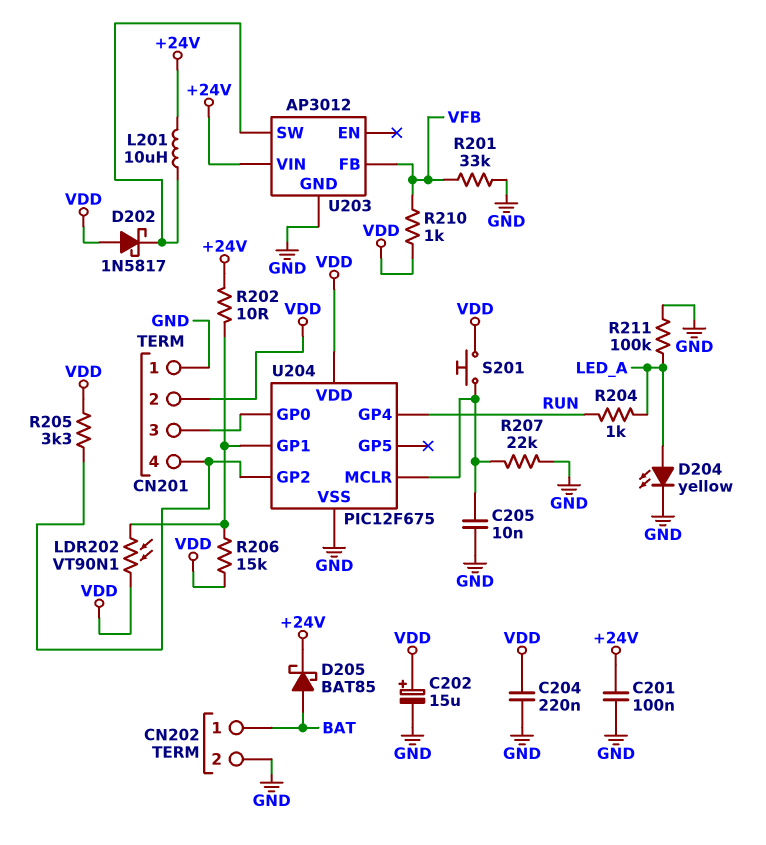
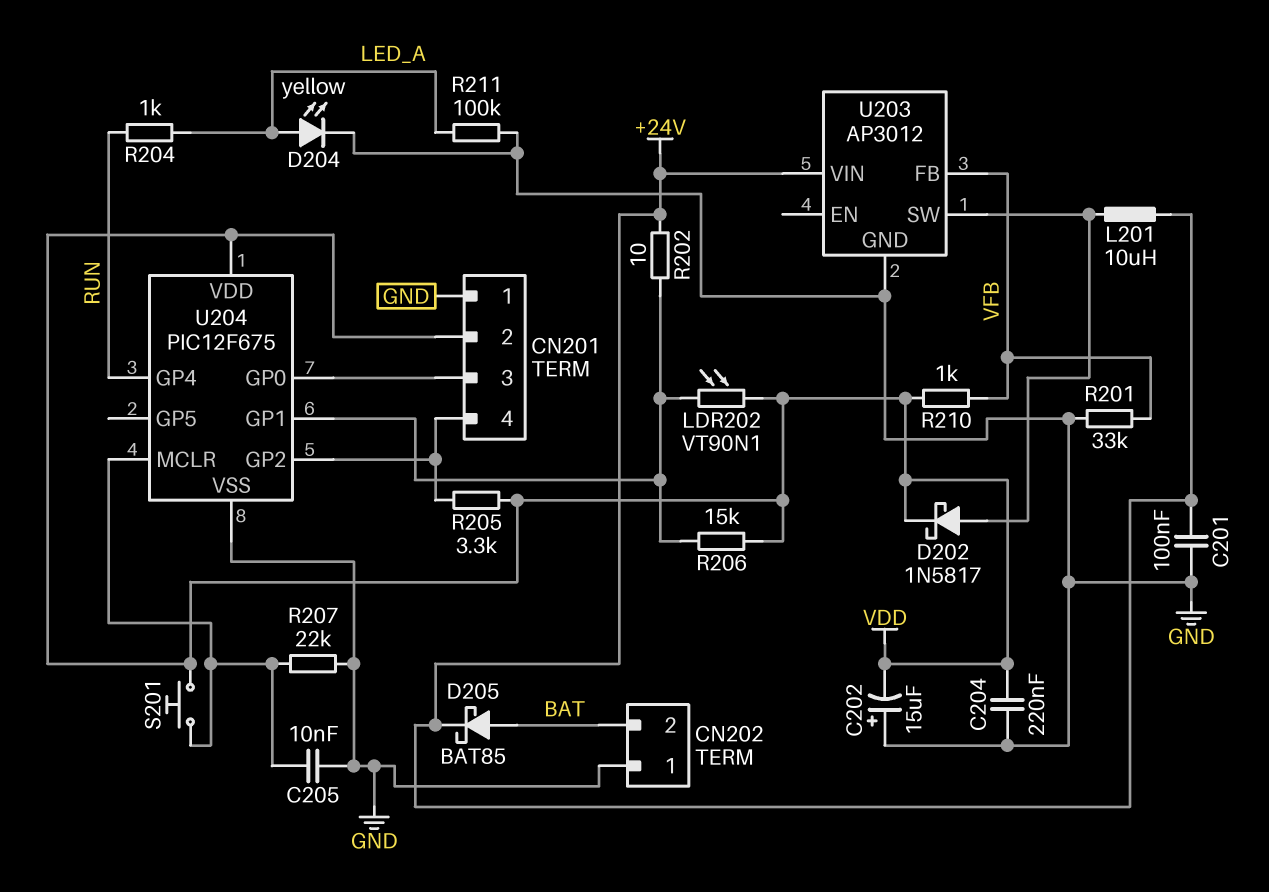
C202: 15uF (plus VDD, minus GND) -> 15uF (plus GND, minus VDD)
CN202 pin 1: BAT -> GND
CN202 pin 2: GND -> BAT
D202: schottky 1N5817 (A VDD, K U203/SW) -> schottky 1N5817 (A U203/SW, K VDD)

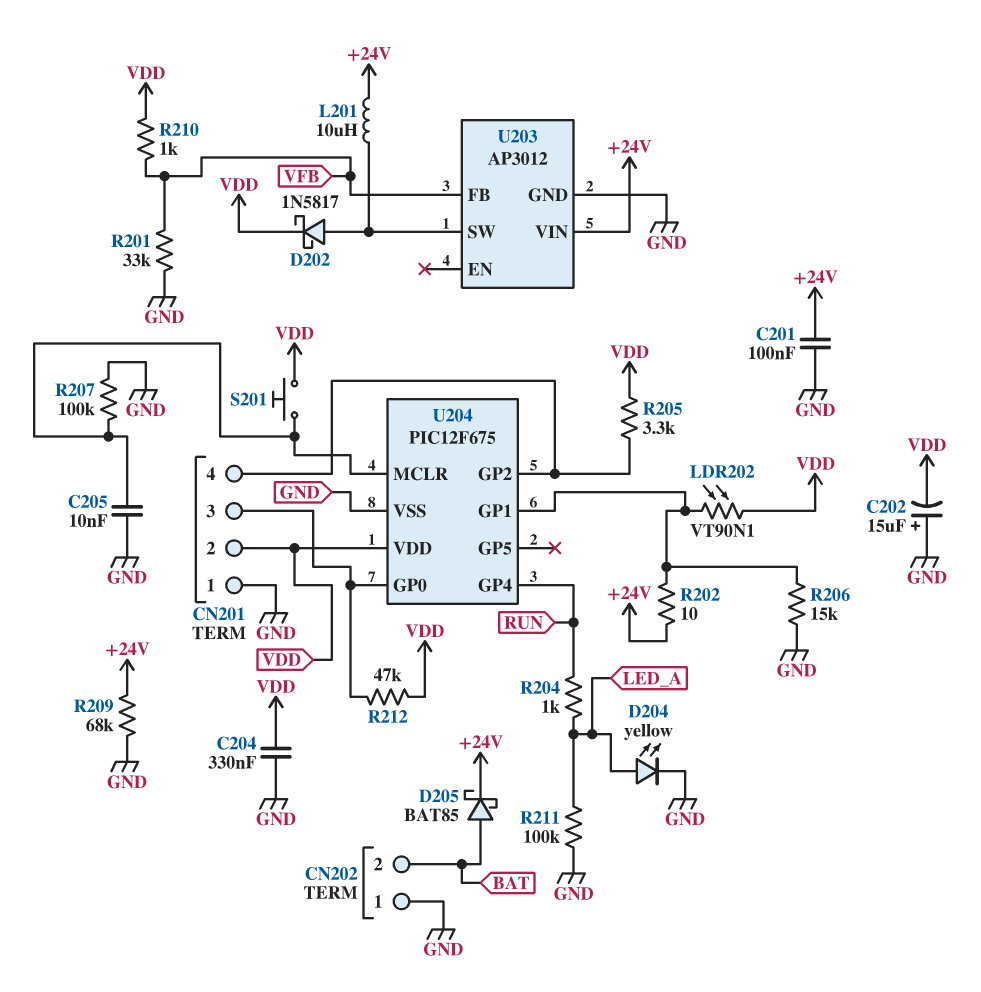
C204: 220nF (GND, VDD) -> 330nF (GND, VDD)
R206: 15k (U204/GP1, VDD) -> 15k (GND, U204/GP1)
R207: 22k (GND, U204/MCLR) -> 100k (GND, U204/MCLR)
R209: none -> 68k (+24V, GND)
R212: none -> 47k (CN201/3, VDD)

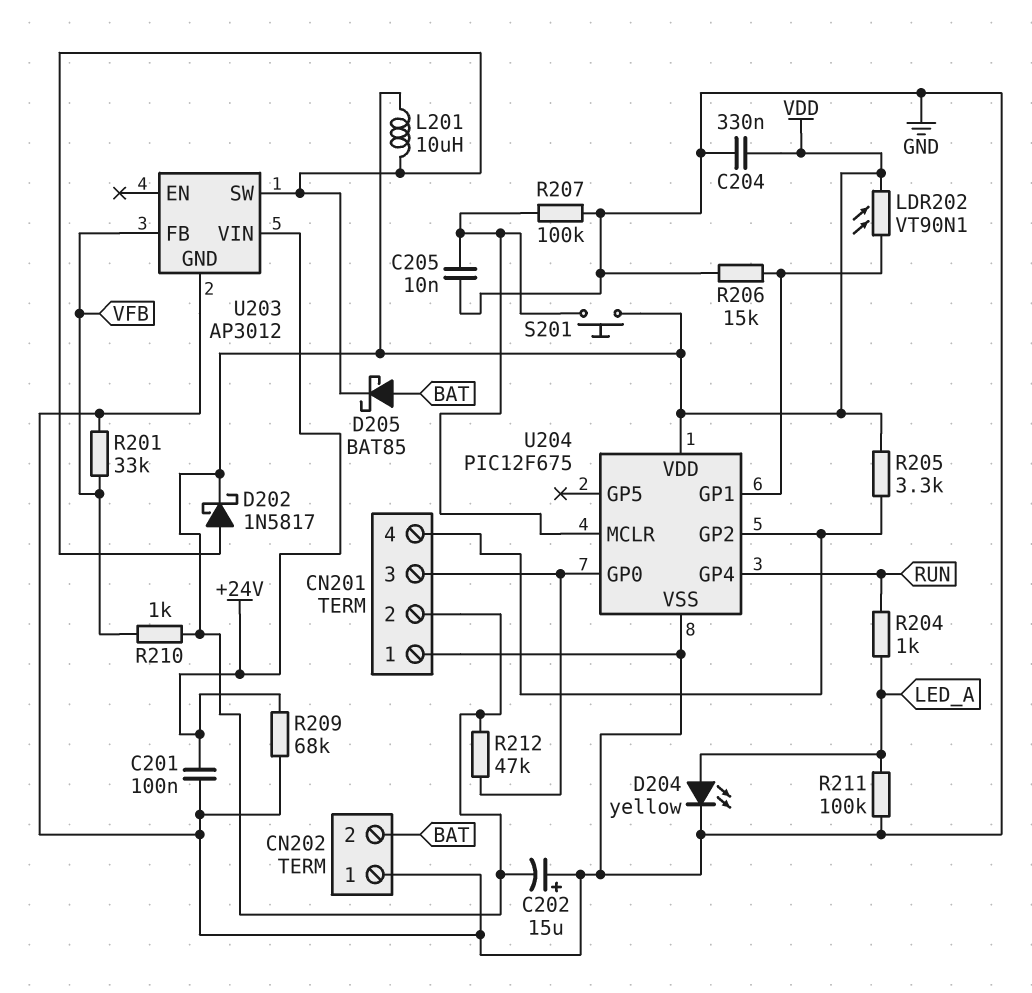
D205: schottky BAT85 (A BAT, K +24V) -> schottky BAT85 (A BAT, K U203/SW)
L201: 10uH (+24V, U203/SW) -> 10uH (U203/SW, VDD)
R202: 10 (+24V, U204/GP1) -> none

